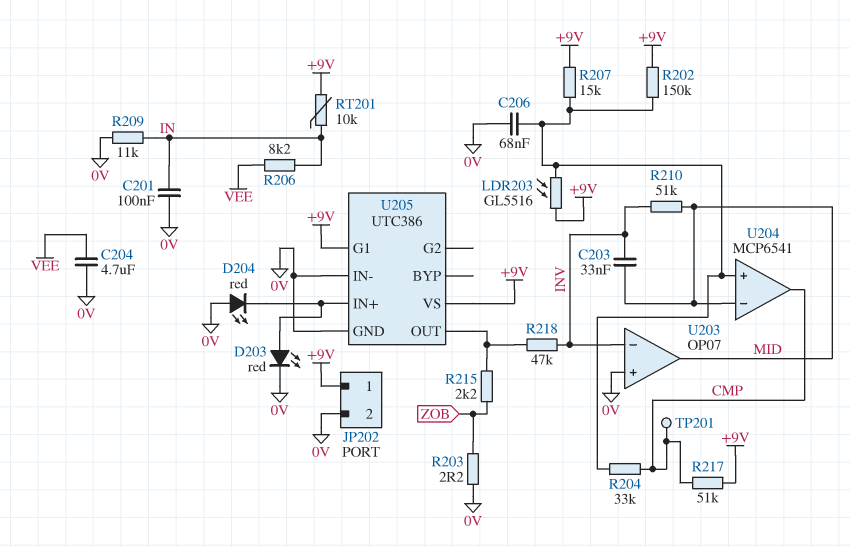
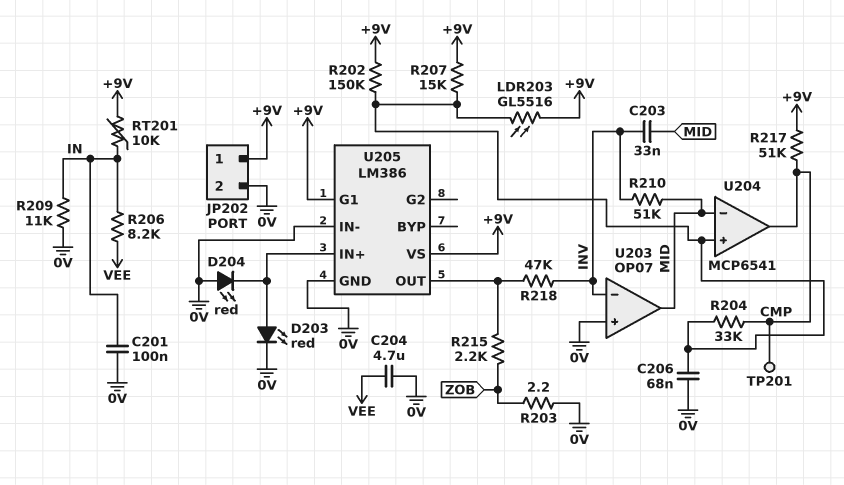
U205: UTC386 -> LM386

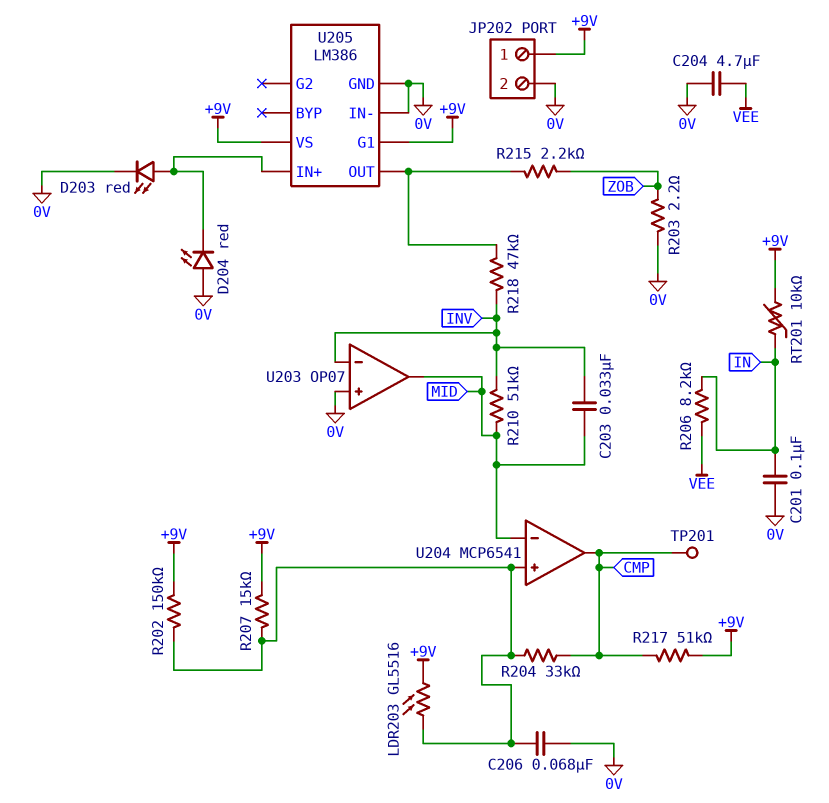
R209: 11k (0V, IN) -> none

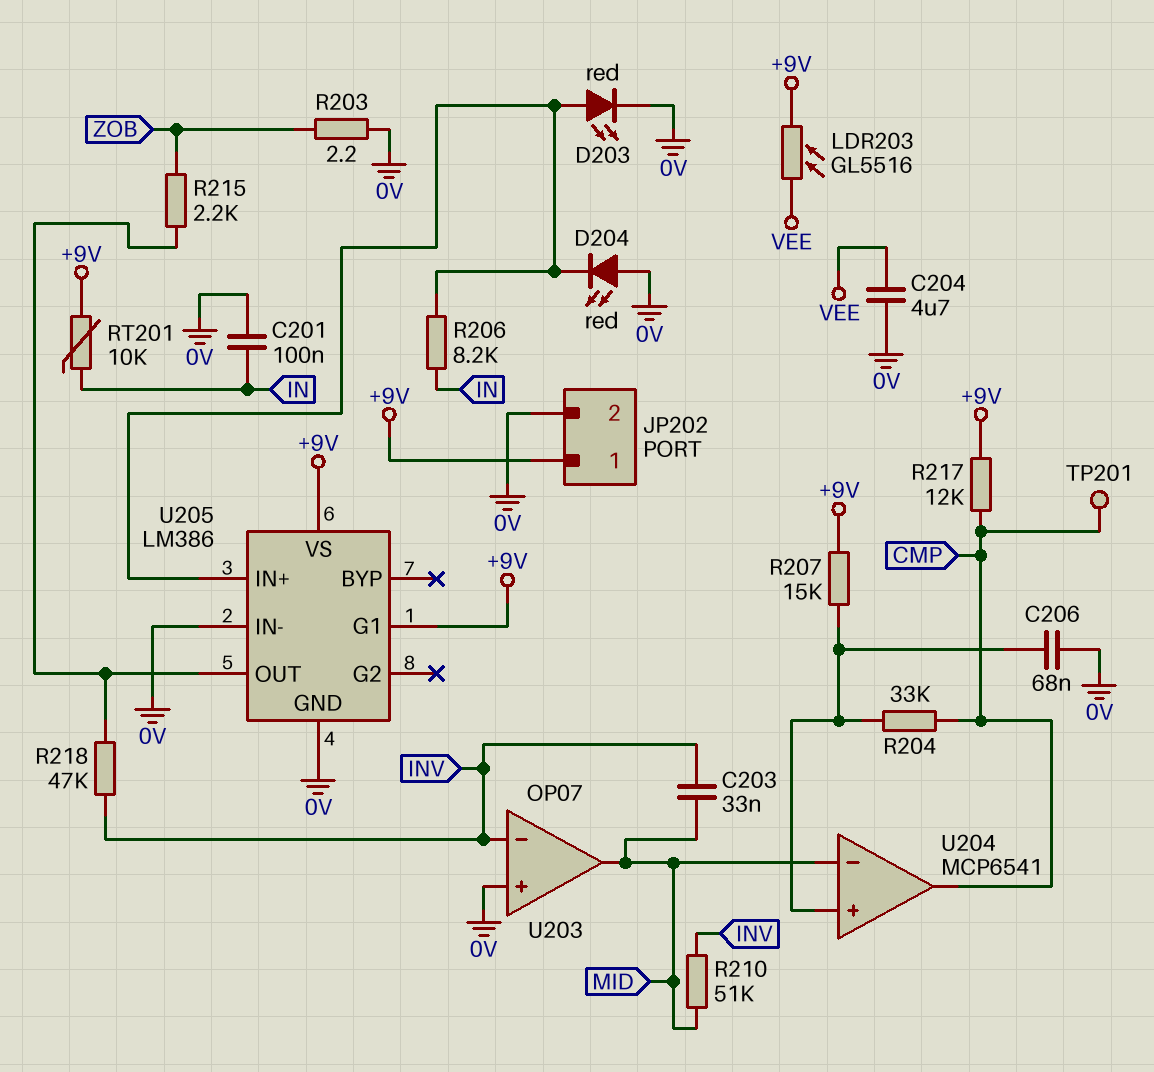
LDR203: GL5516 (+9V, U204/in+) -> GL5516 (+9V, VEE)
R202: 150k (+9V, U204/in+) -> none
R206: 8.2k (IN, VEE) -> 8.2k (IN, U205/IN+)
R217: 51k (+9V, CMP) -> 12k (+9V, CMP)

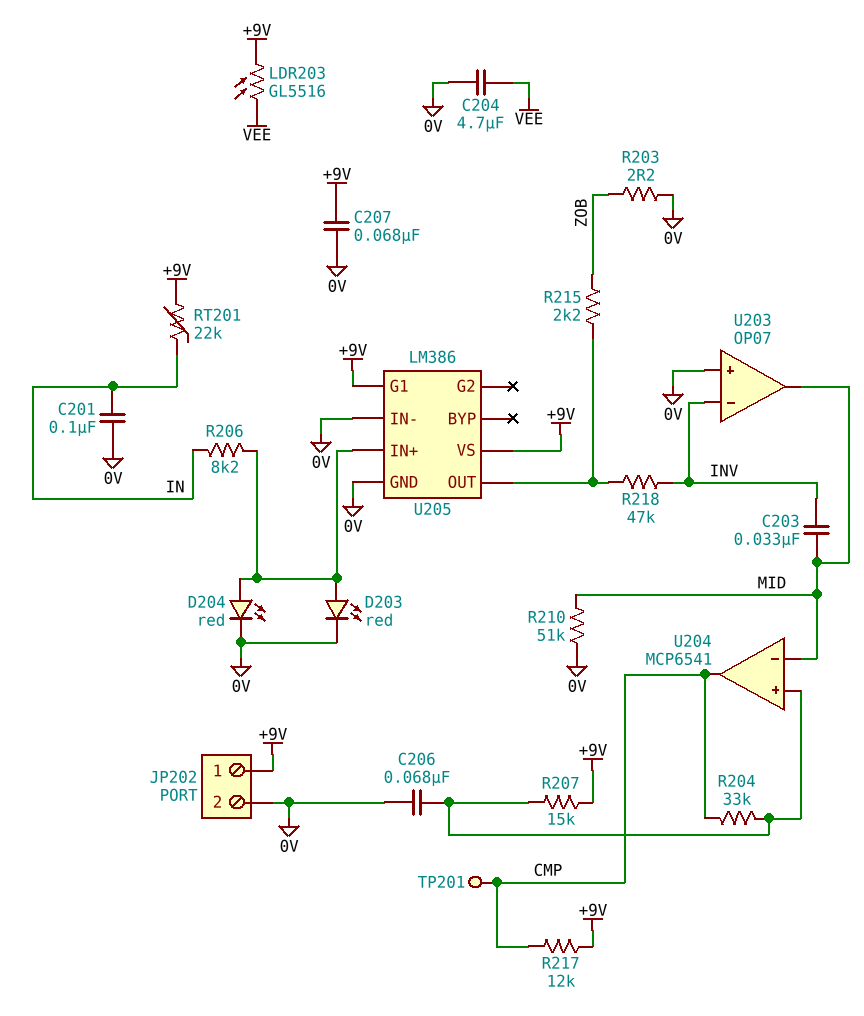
C207: none -> 68nF (+9V, 0V)
D204: LED red (A 0V, K U205/IN+) -> LED red (A U205/IN+, K 0V)
R210: 51k (INV, MID) -> 51k (0V, MID)
RT201: 10k (+9V, IN) -> 22k (+9V, IN)

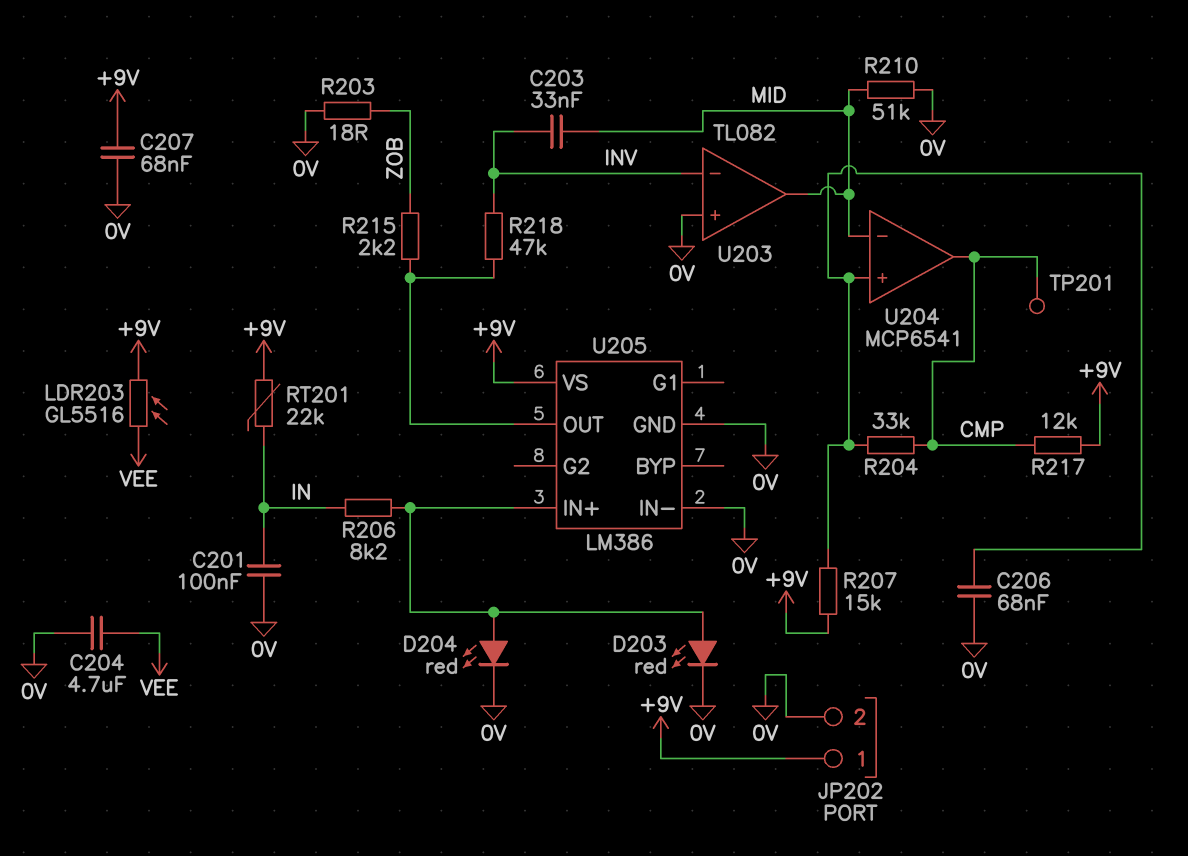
R203: 2.2 (0V, ZOB) -> 18 (0V, ZOB)
U203: OP07 -> TL082
U205 pin G1: +9V -> none

